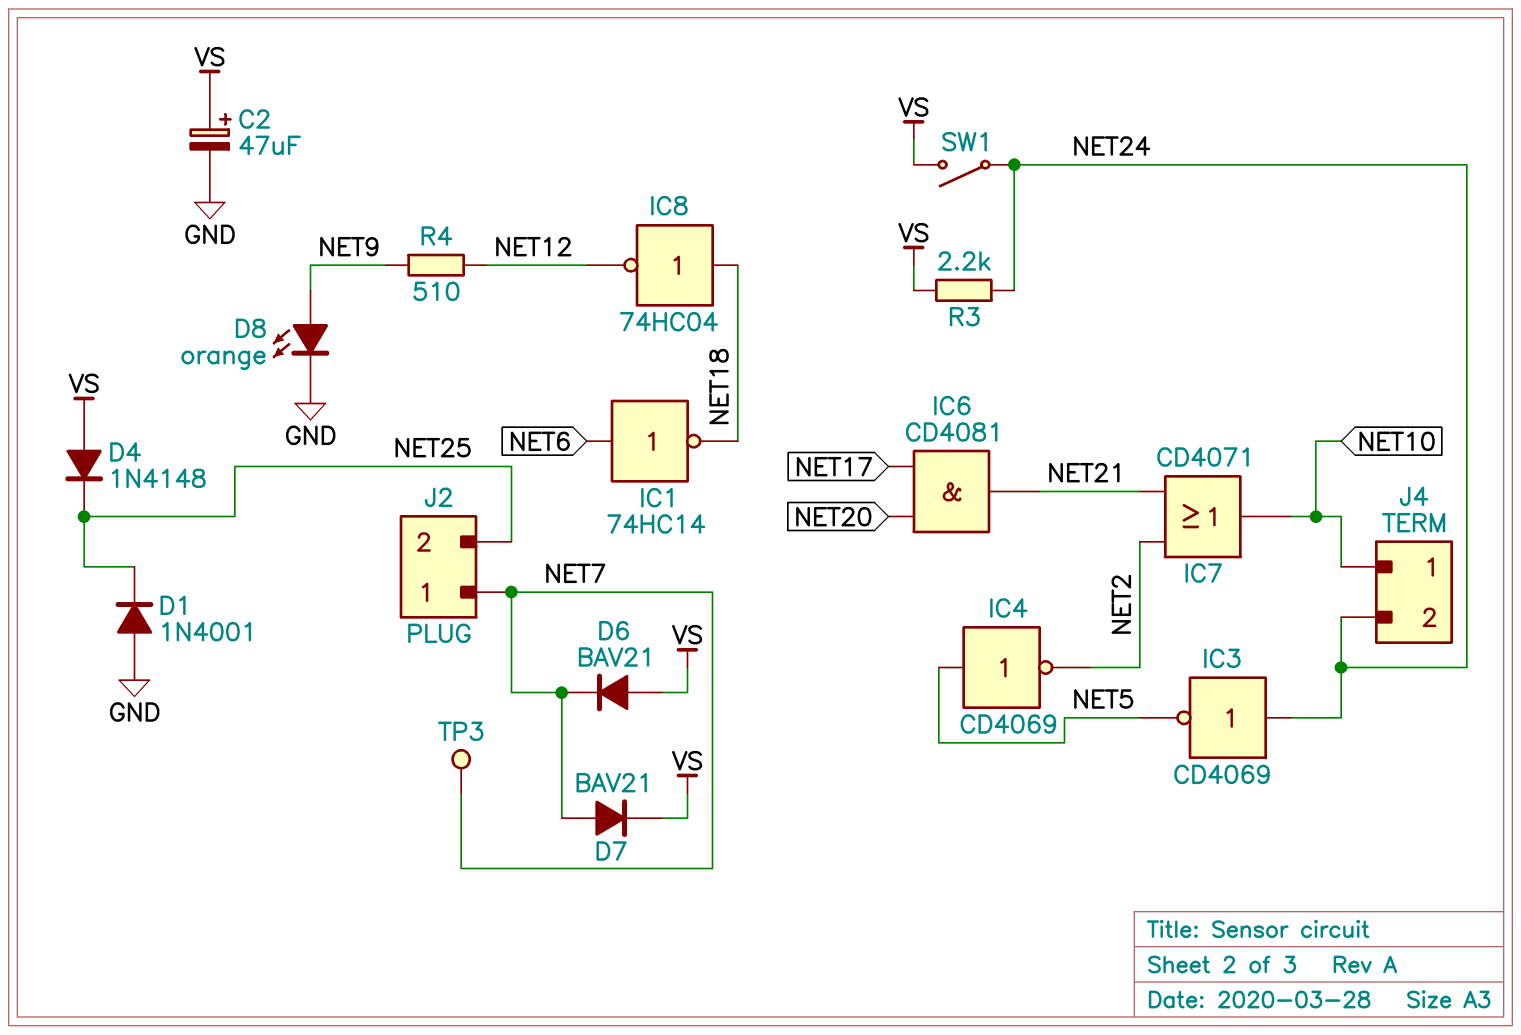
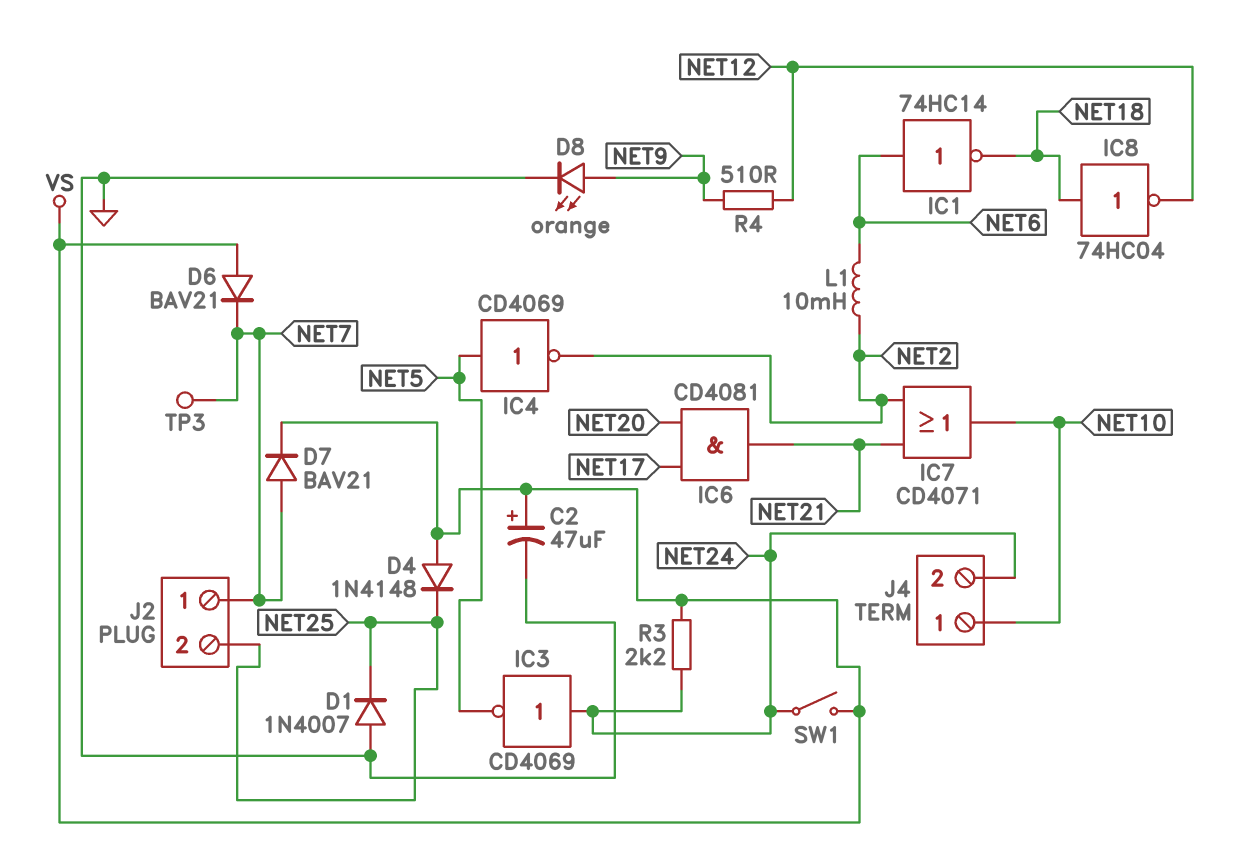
D1: diode 1N4001 (A GND, K NET25) -> diode 1N4007 (A GND, K NET25)
L1: none -> 10mH (NET2, NET6)

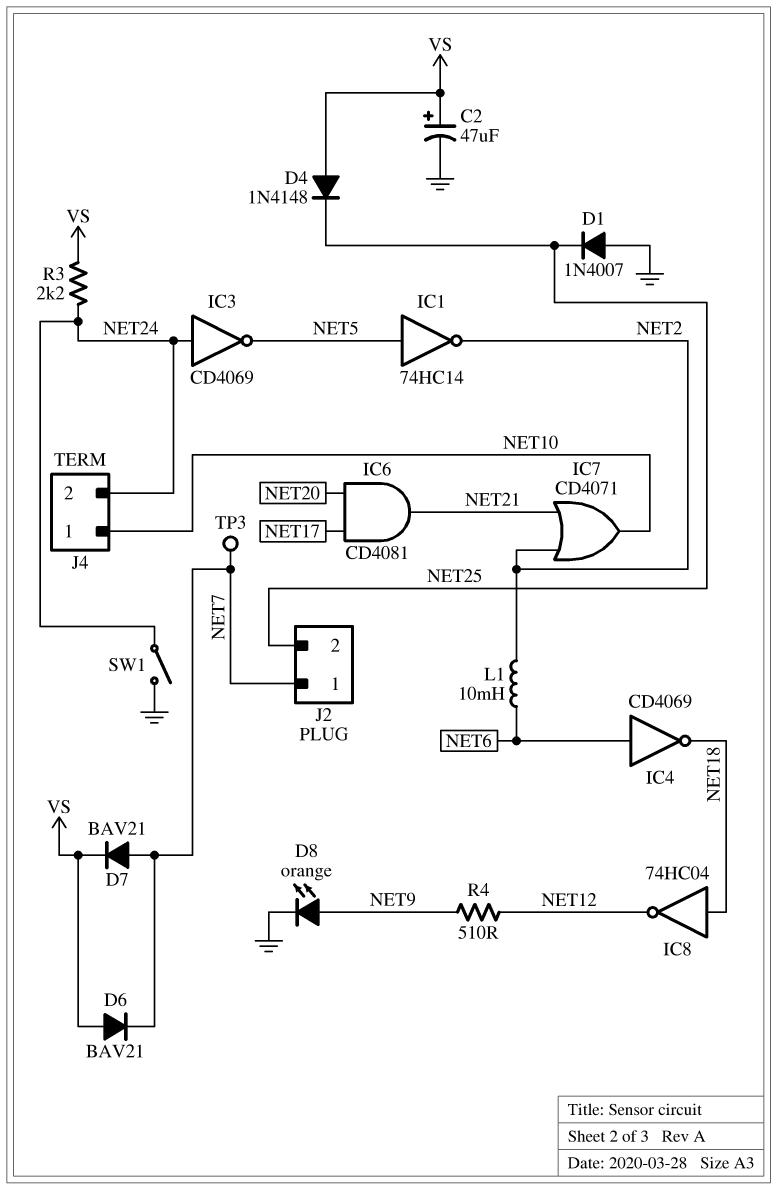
IC1: NOT 74HC14 (in NET6, out NET18) -> NOT 74HC14 (in NET5, out NET2)
IC4: NOT CD4069 (in NET5, out NET2) -> NOT CD4069 (in NET6, out NET18)
SW1: switch (NET24, VS) -> switch (GND, NET24)

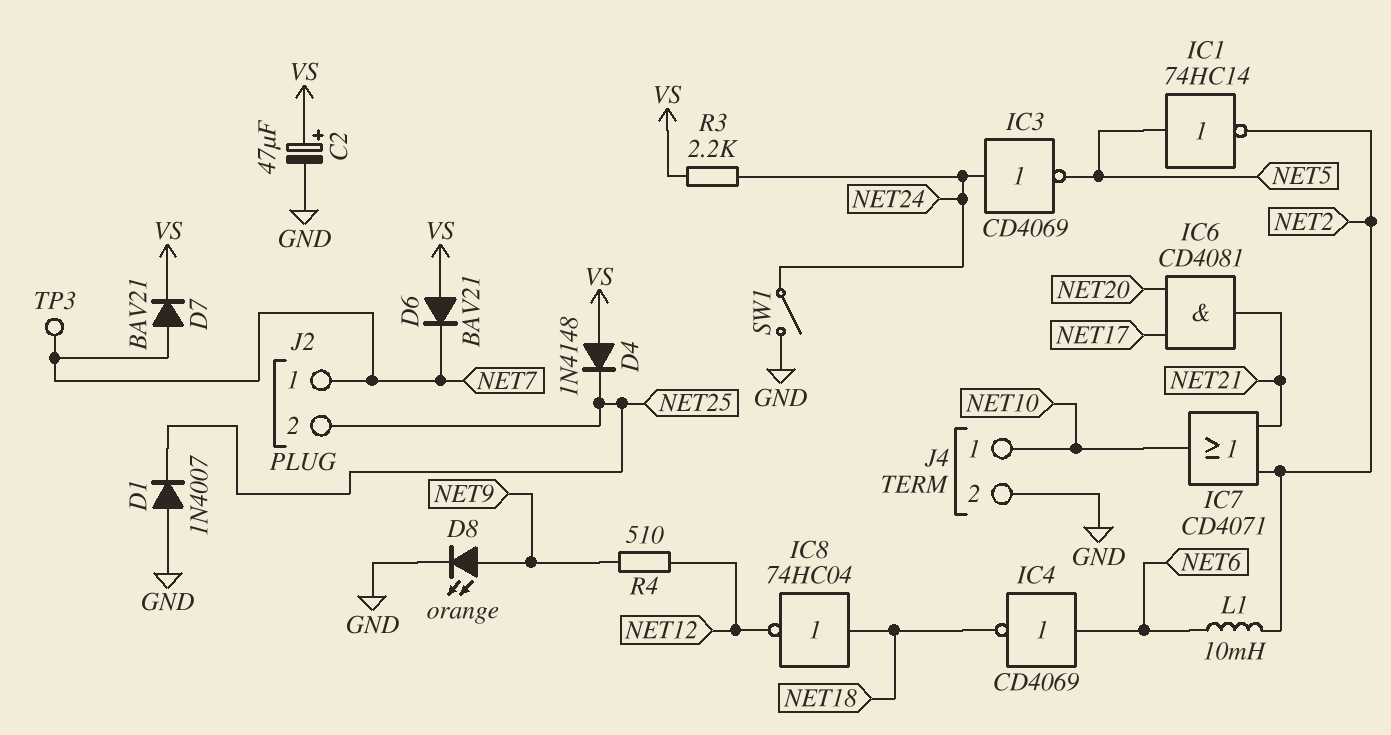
J4 pin 2: NET24 -> GND

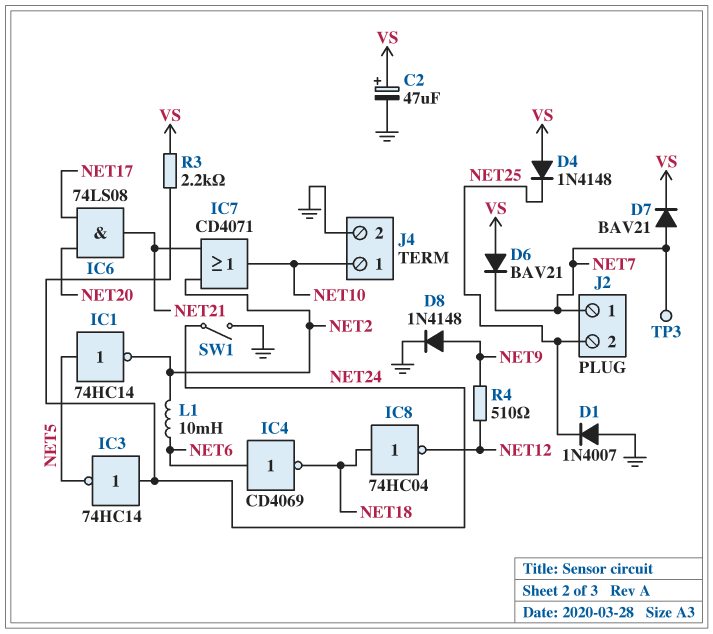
D8: LED orange (A NET9, K GND) -> diode 1N4148 (A NET9, K GND)
IC3: NOT CD4069 (in NET24, out NET5) -> NOT 74HC14 (in NET24, out NET5)
IC6: AND CD4081 (in NET17, in NET20, out NET21) -> AND 74LS08 (in NET17, in NET20, out NET21)

